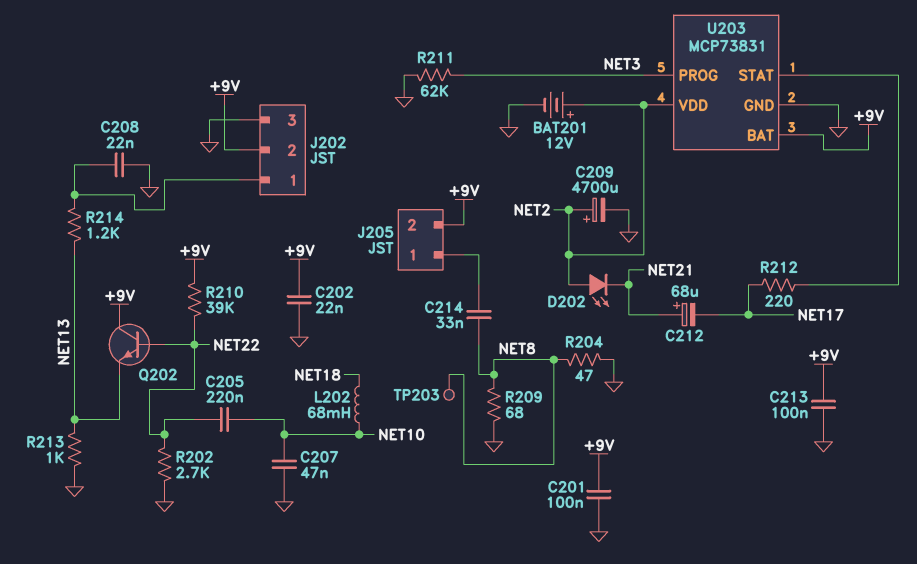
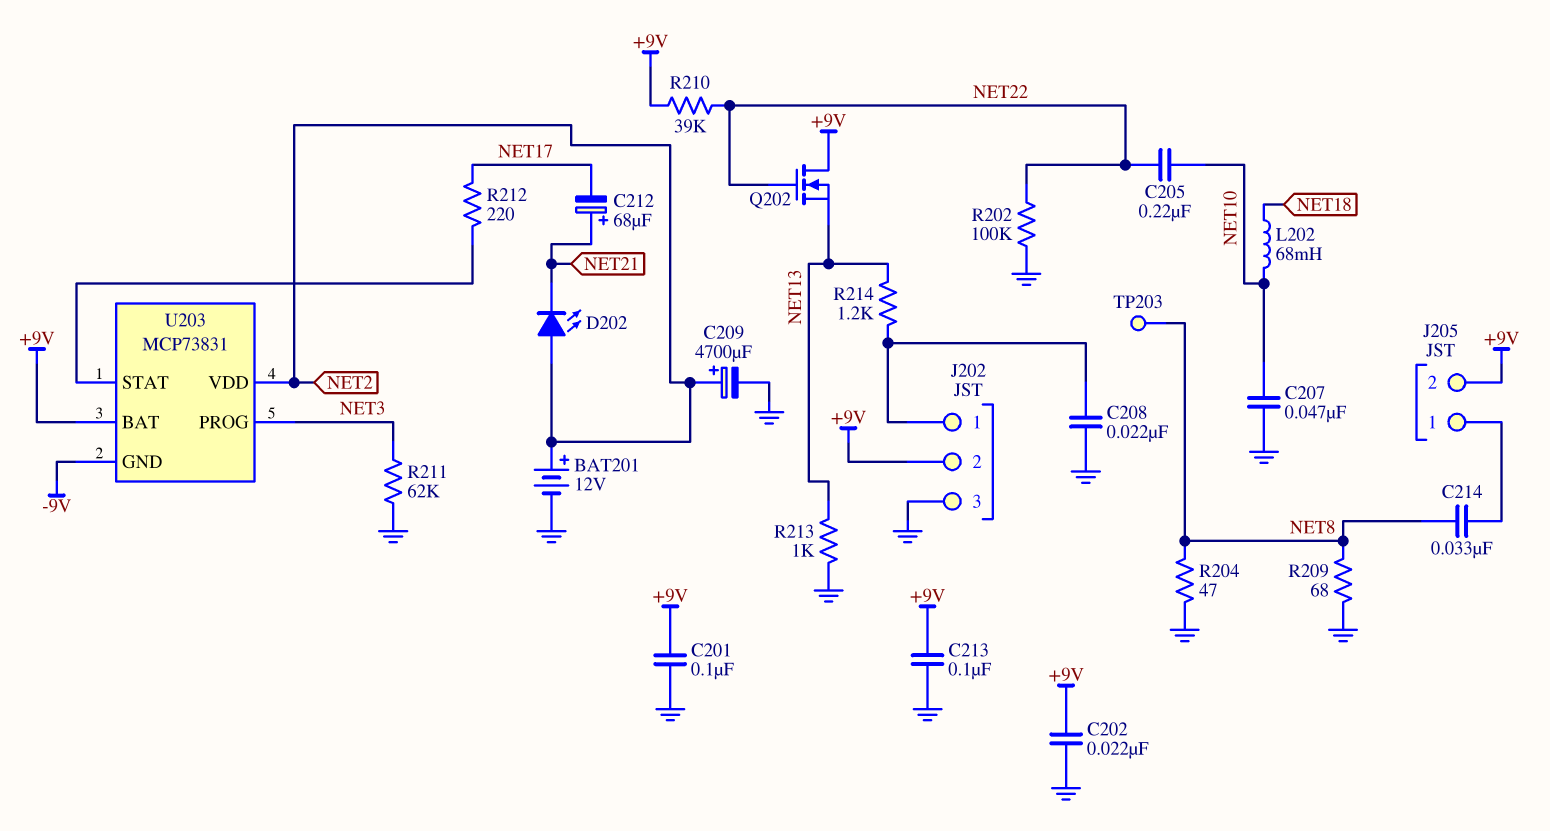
Q202: NPN (B NET22, C +9V, E NET13) -> NMOS (G NET22, D +9V, S NET13)
R202: 2.7k (GND, NET22) -> 100k (GND, NET22)
U203 pin GND: GND -> -9V

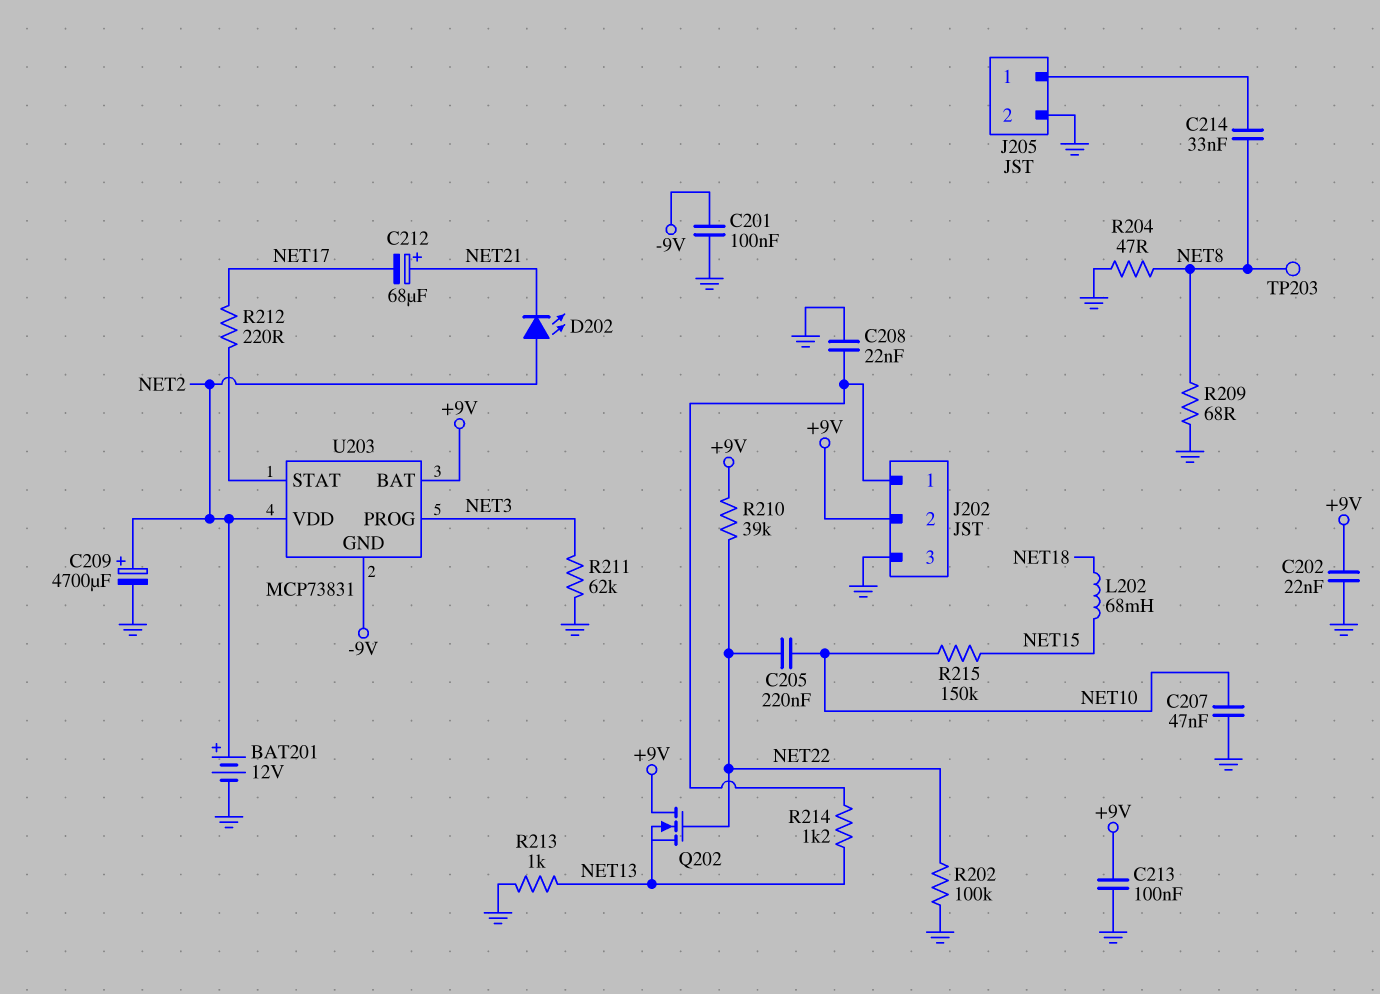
C201: 100nF (+9V, GND) -> 100nF (-9V, GND)
J205 pin 2: +9V -> GND
L202: 68mH (NET10, NET18) -> 68mH (NET15, NET18)
R215: none -> 150k (NET10, NET15)

